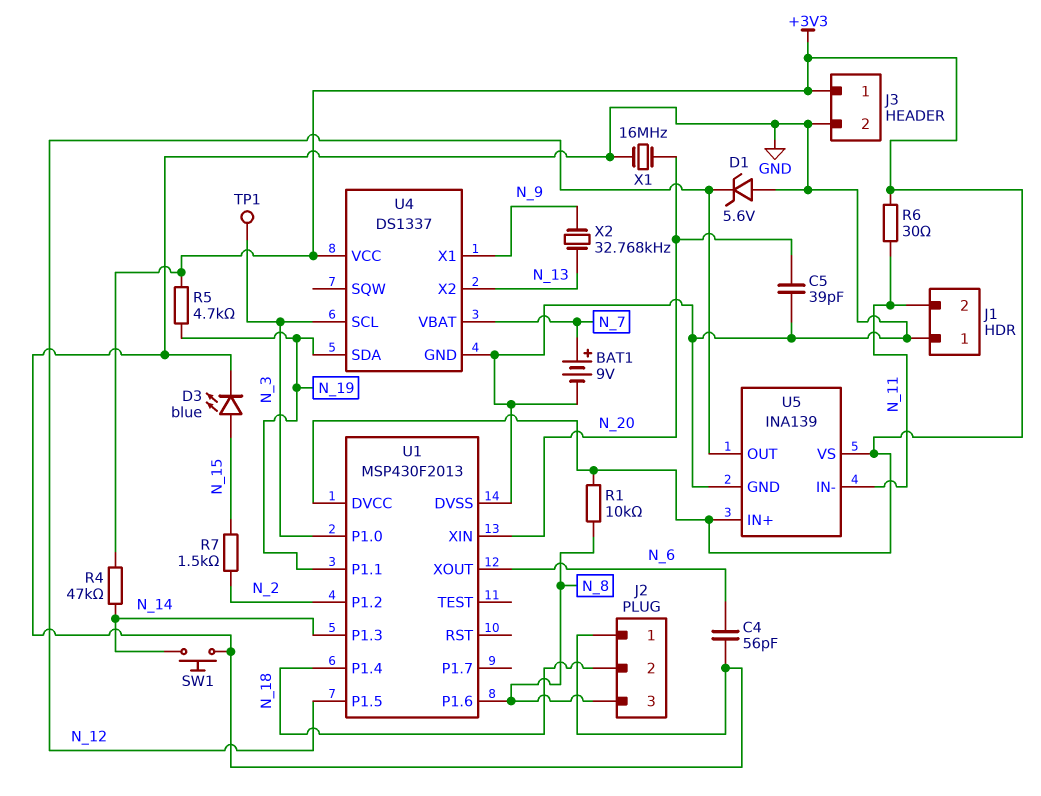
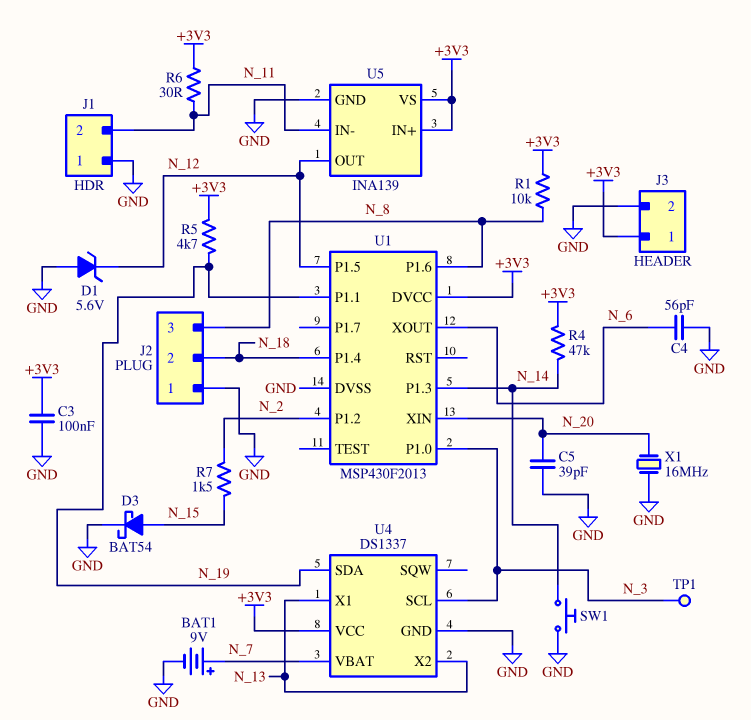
C3: none -> 100nF (+3V3, GND)
D3: LED blue (A N_15, K GND) -> schottky BAT54 (A N_15, K GND)
U4 pin X1: N_9 -> N_13
X2: 32.768kHz (N_9, N_13) -> none

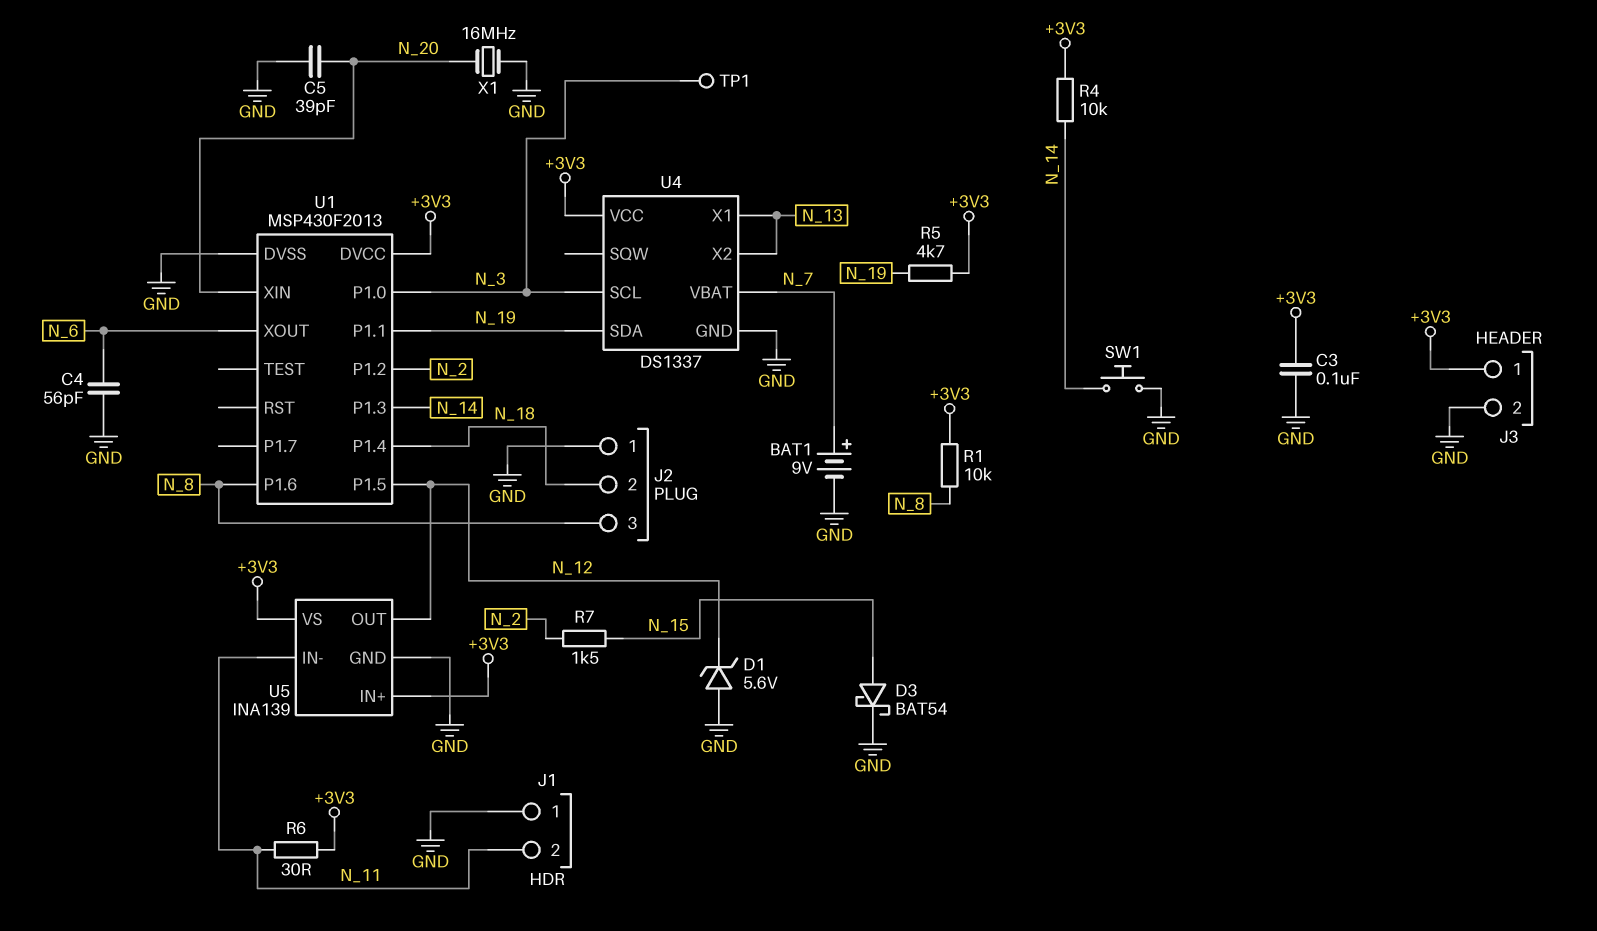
R4: 47k (+3V3, N_14) -> 10k (+3V3, N_14)

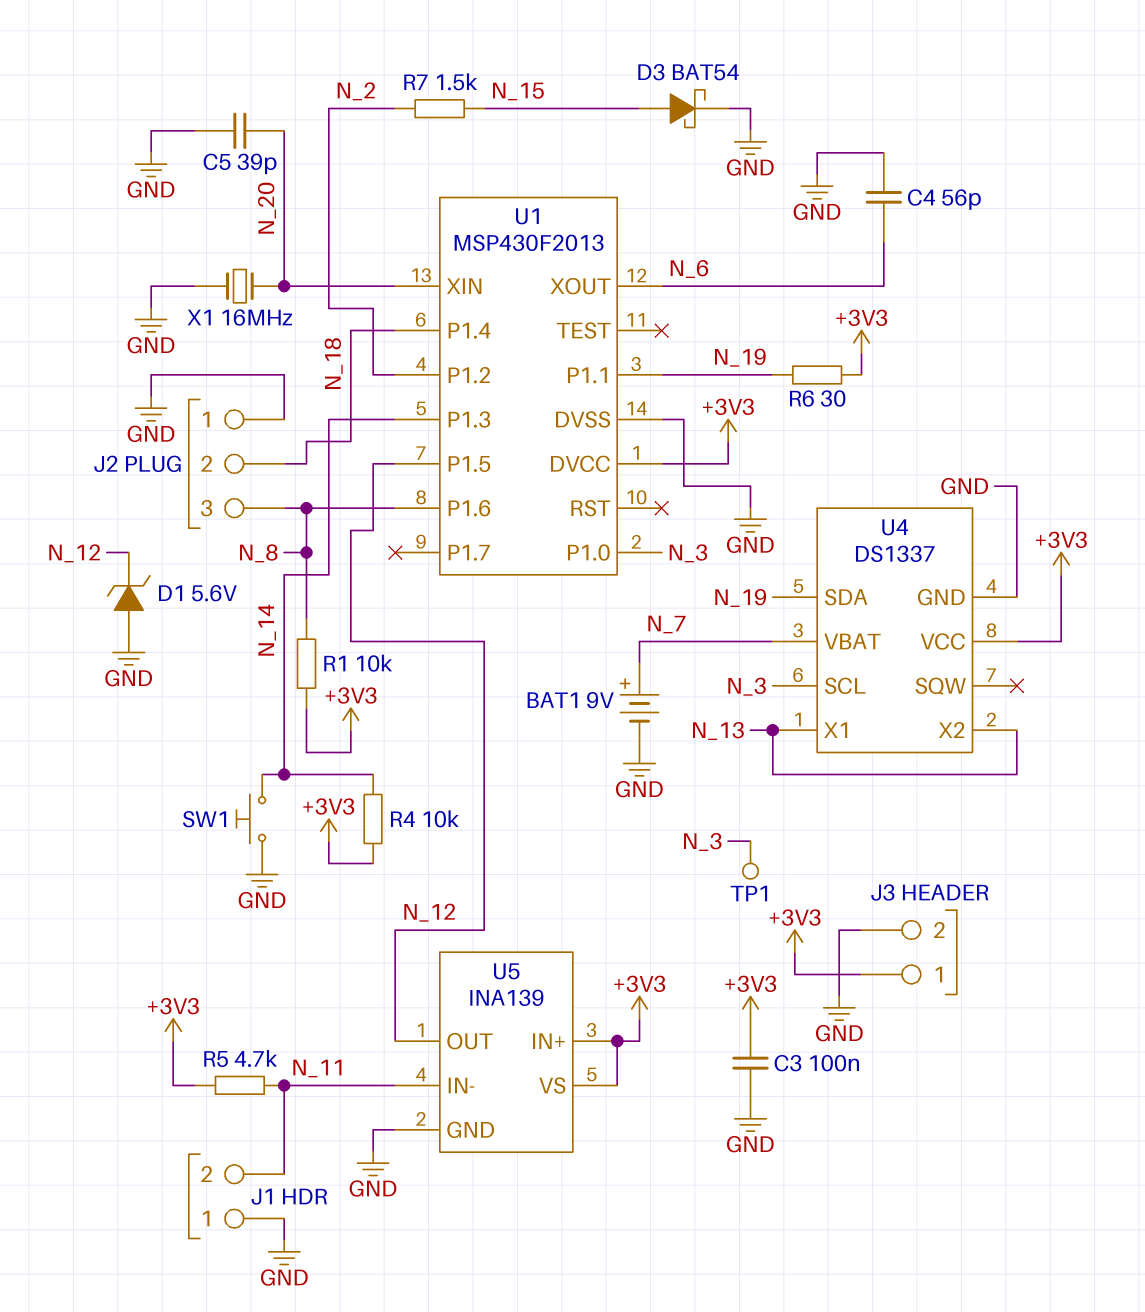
R5: 4.7k (+3V3, N_19) -> 4.7k (+3V3, N_11)
R6: 30 (+3V3, N_11) -> 30 (+3V3, N_19)

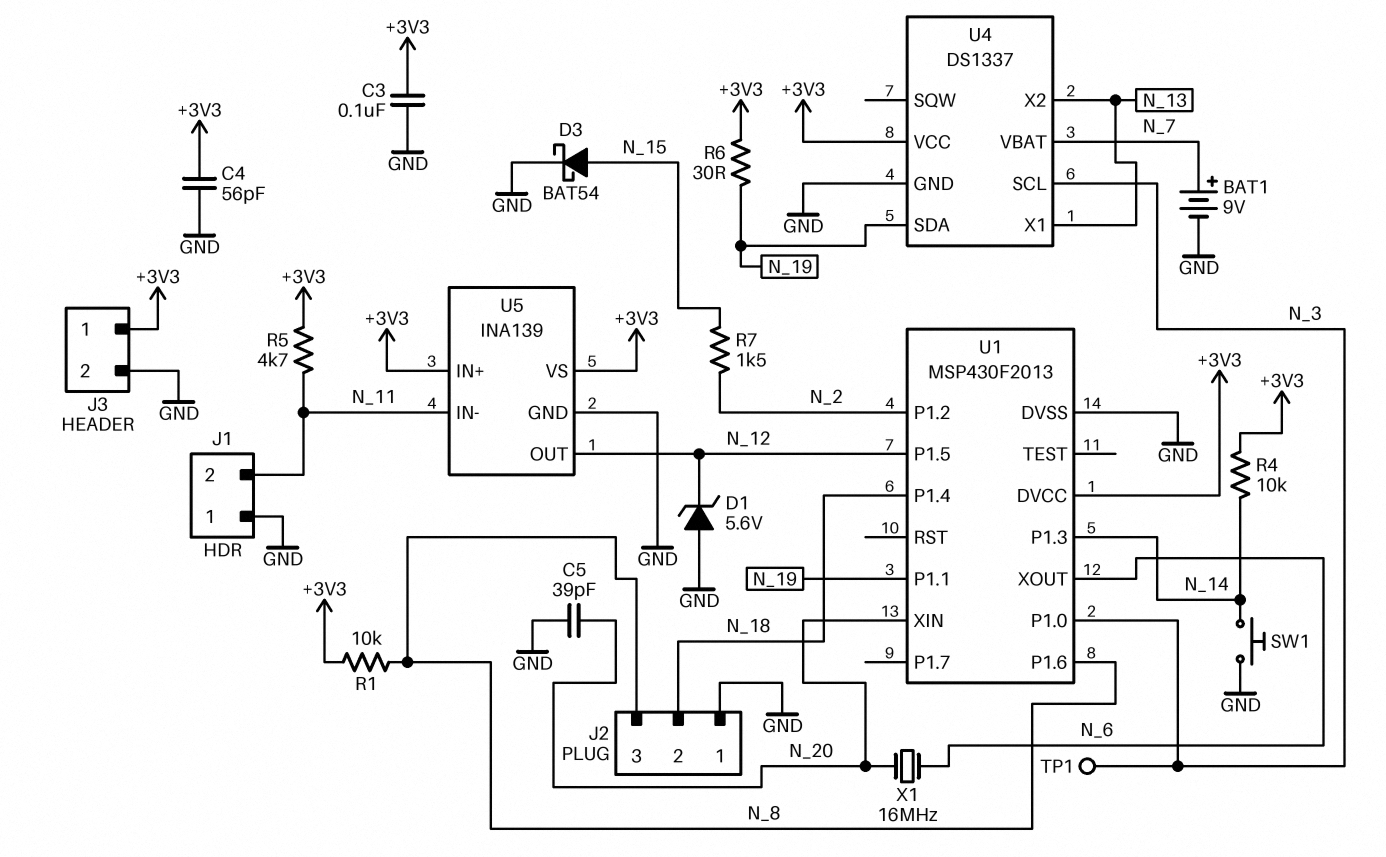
C4: 56pF (GND, N_6) -> 56pF (+3V3, GND)
X1: 16MHz (GND, N_20) -> 16MHz (N_6, N_20)

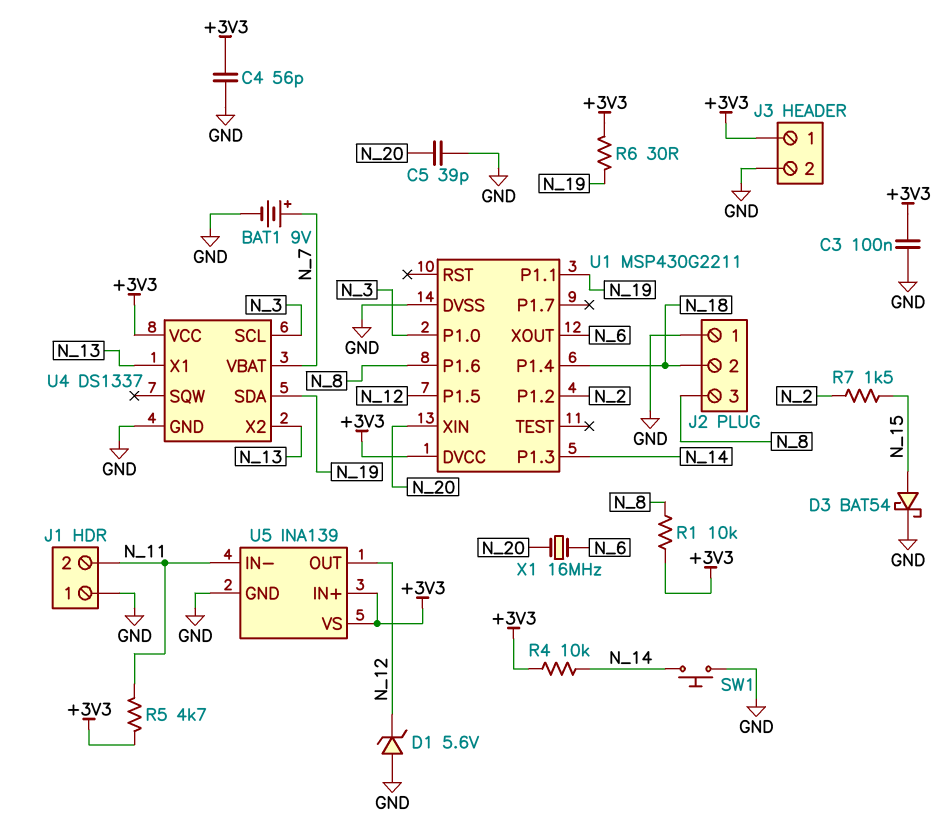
TP1: test point (N_3) -> none
U1: MSP430F2013 -> MSP430G2211

